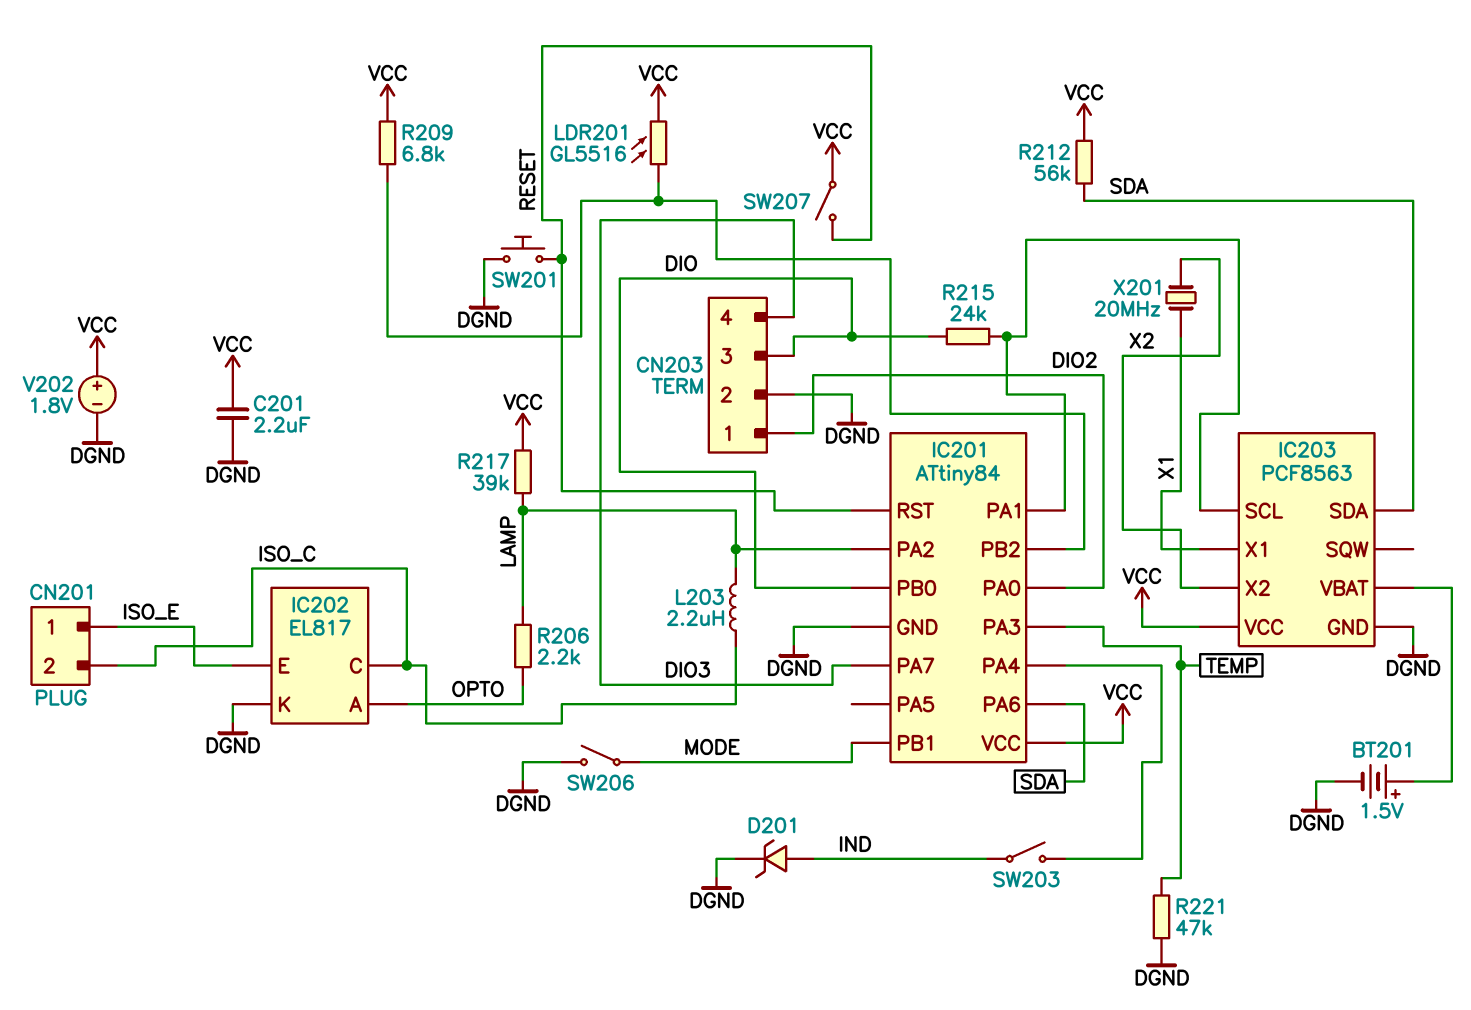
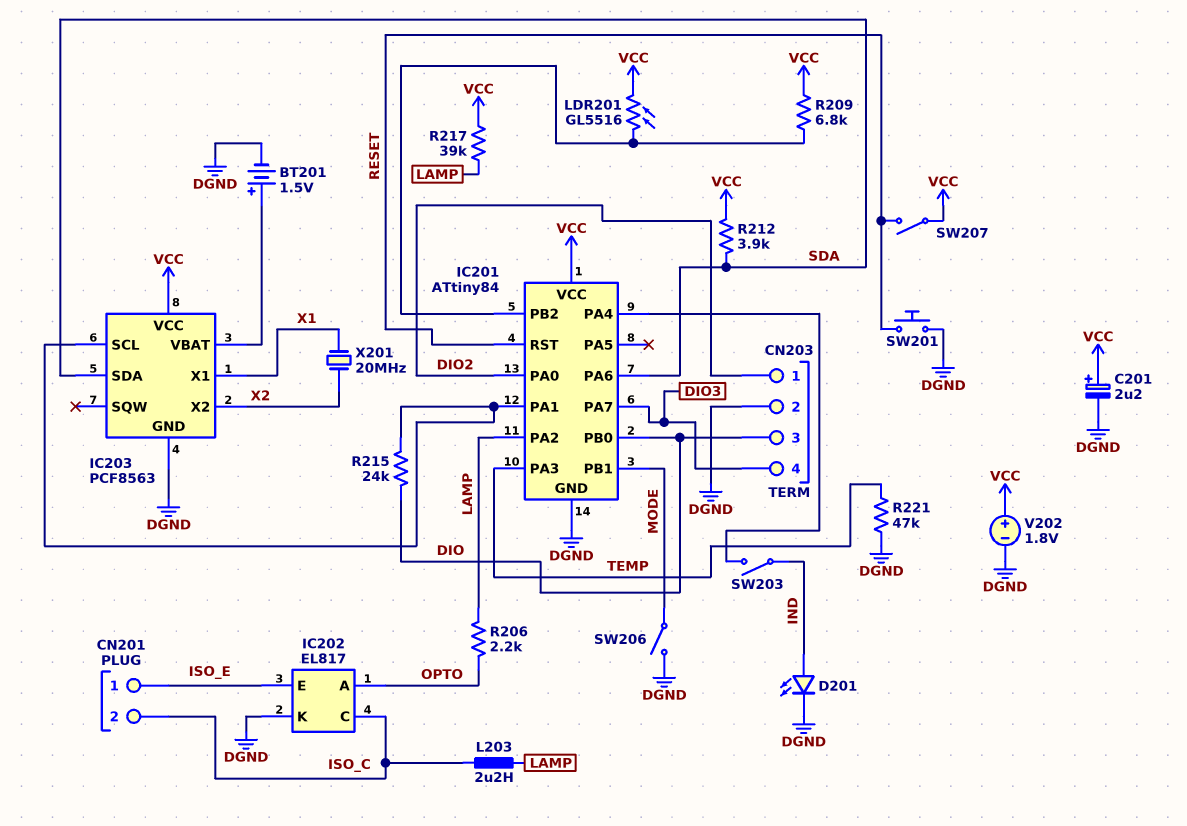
C201: 2.2uF (DGND, VCC) -> 2.2uF (plus VCC, minus DGND)
D201: zener (A IND, K DGND) -> LED (A IND, K DGND)
R212: 56k (SDA, VCC) -> 3.9k (SDA, VCC)

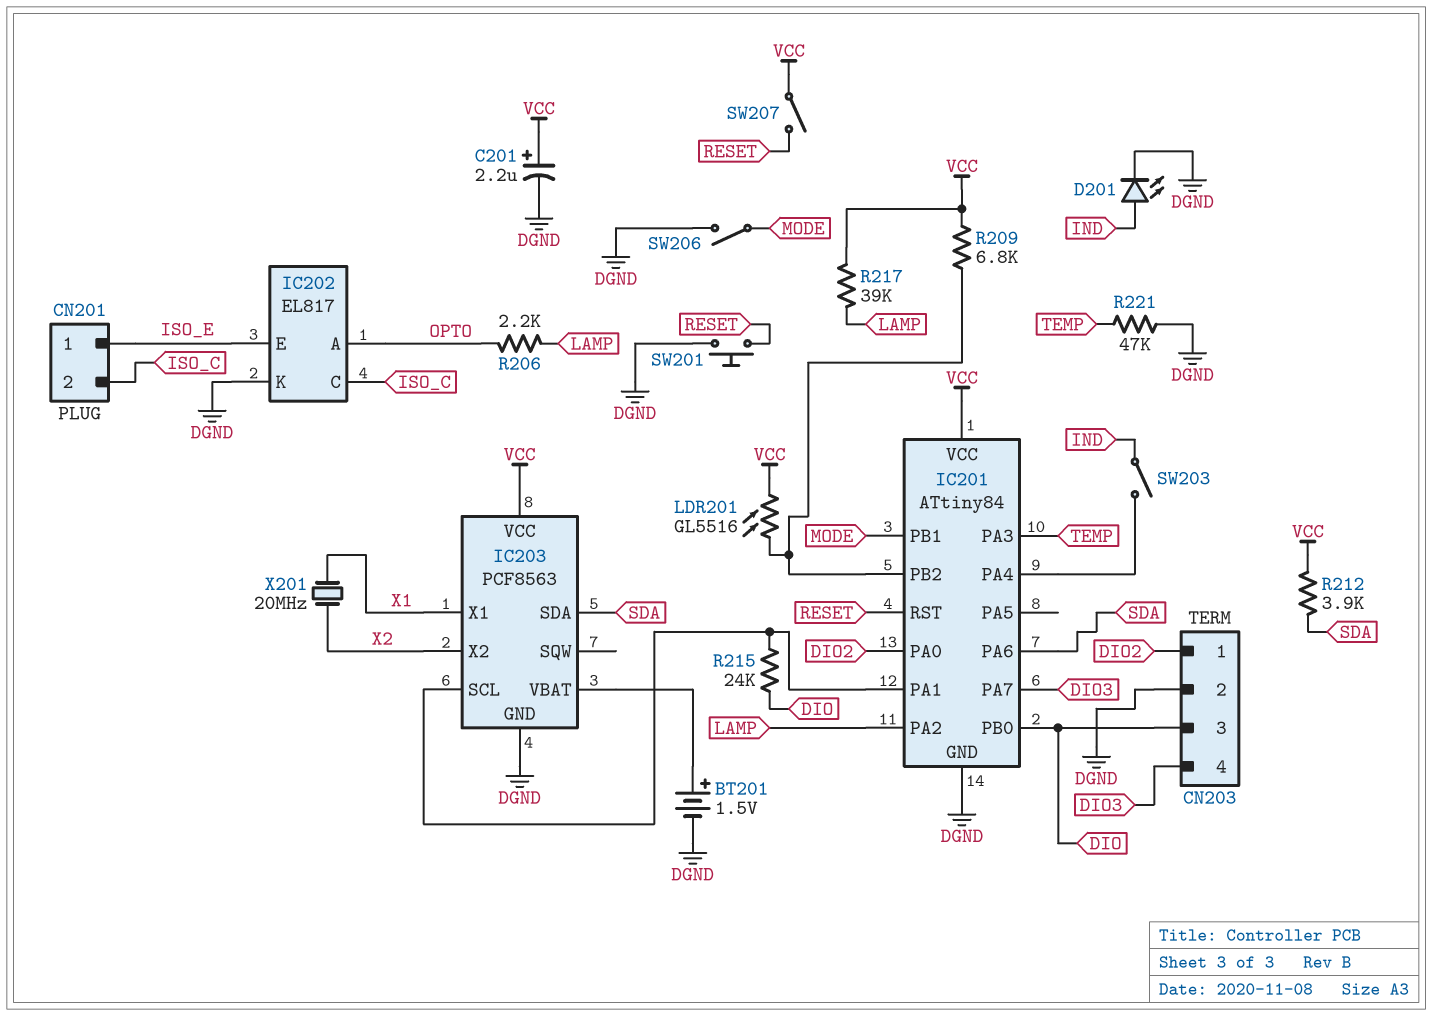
L203: 2.2uH (ISO_C, LAMP) -> none
V202: 1.8V (plus VCC, minus DGND) -> none

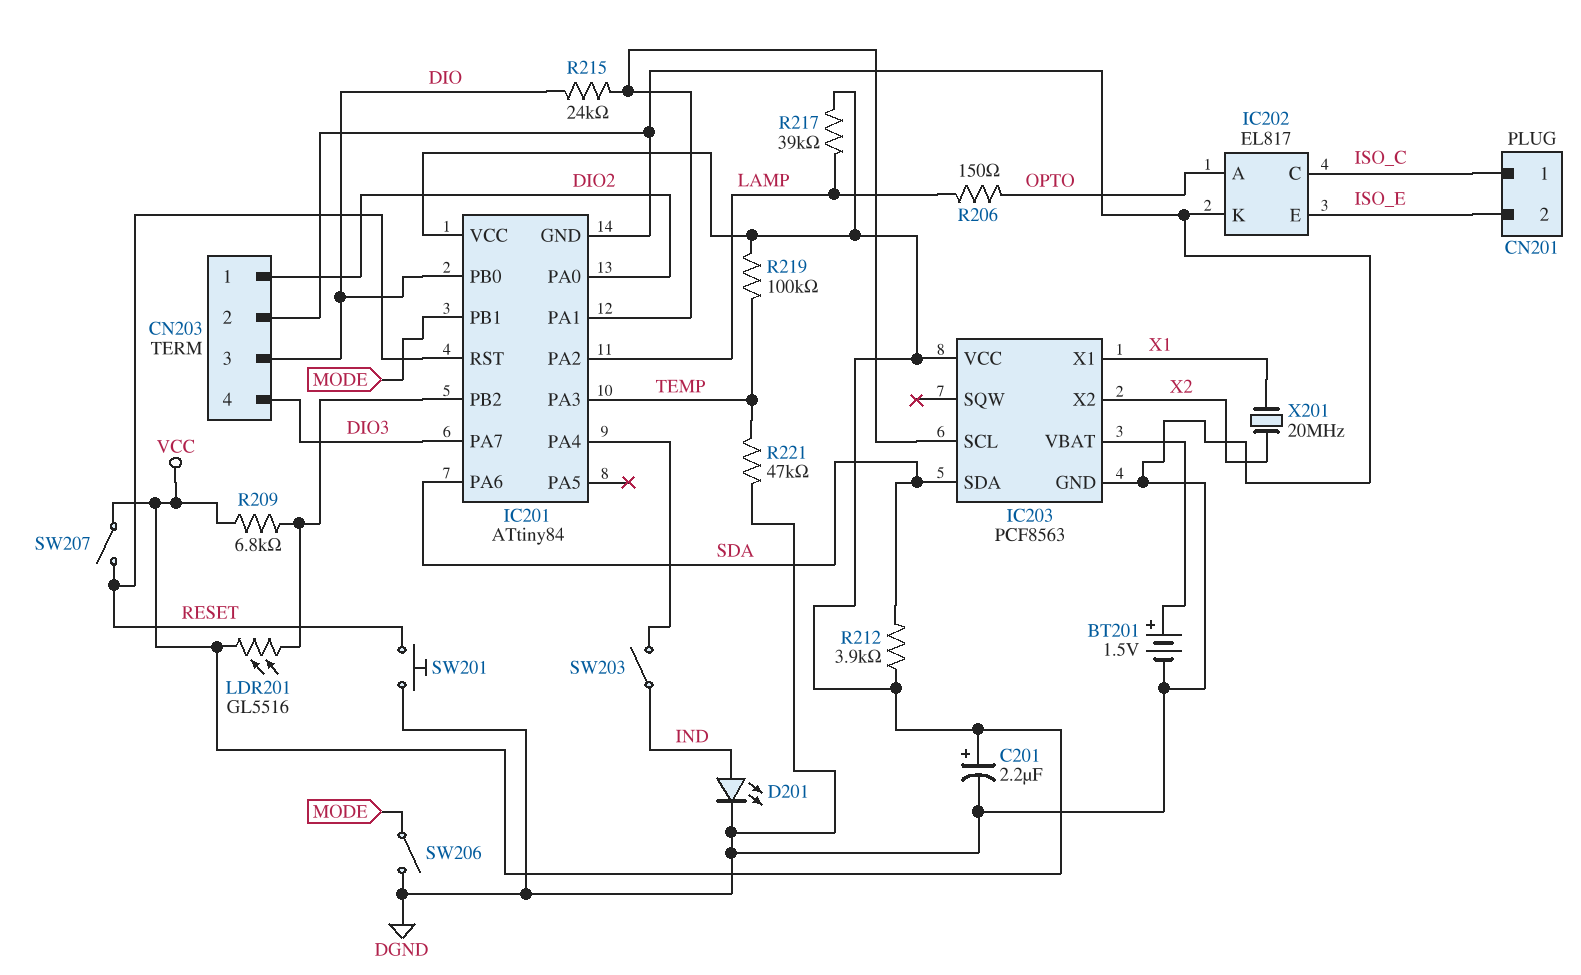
CN201 pin 1: ISO_E -> ISO_C
CN201 pin 2: ISO_C -> ISO_E
R206: 2.2k (LAMP, OPTO) -> 150 (LAMP, OPTO)
R219: none -> 100k (TEMP, VCC)

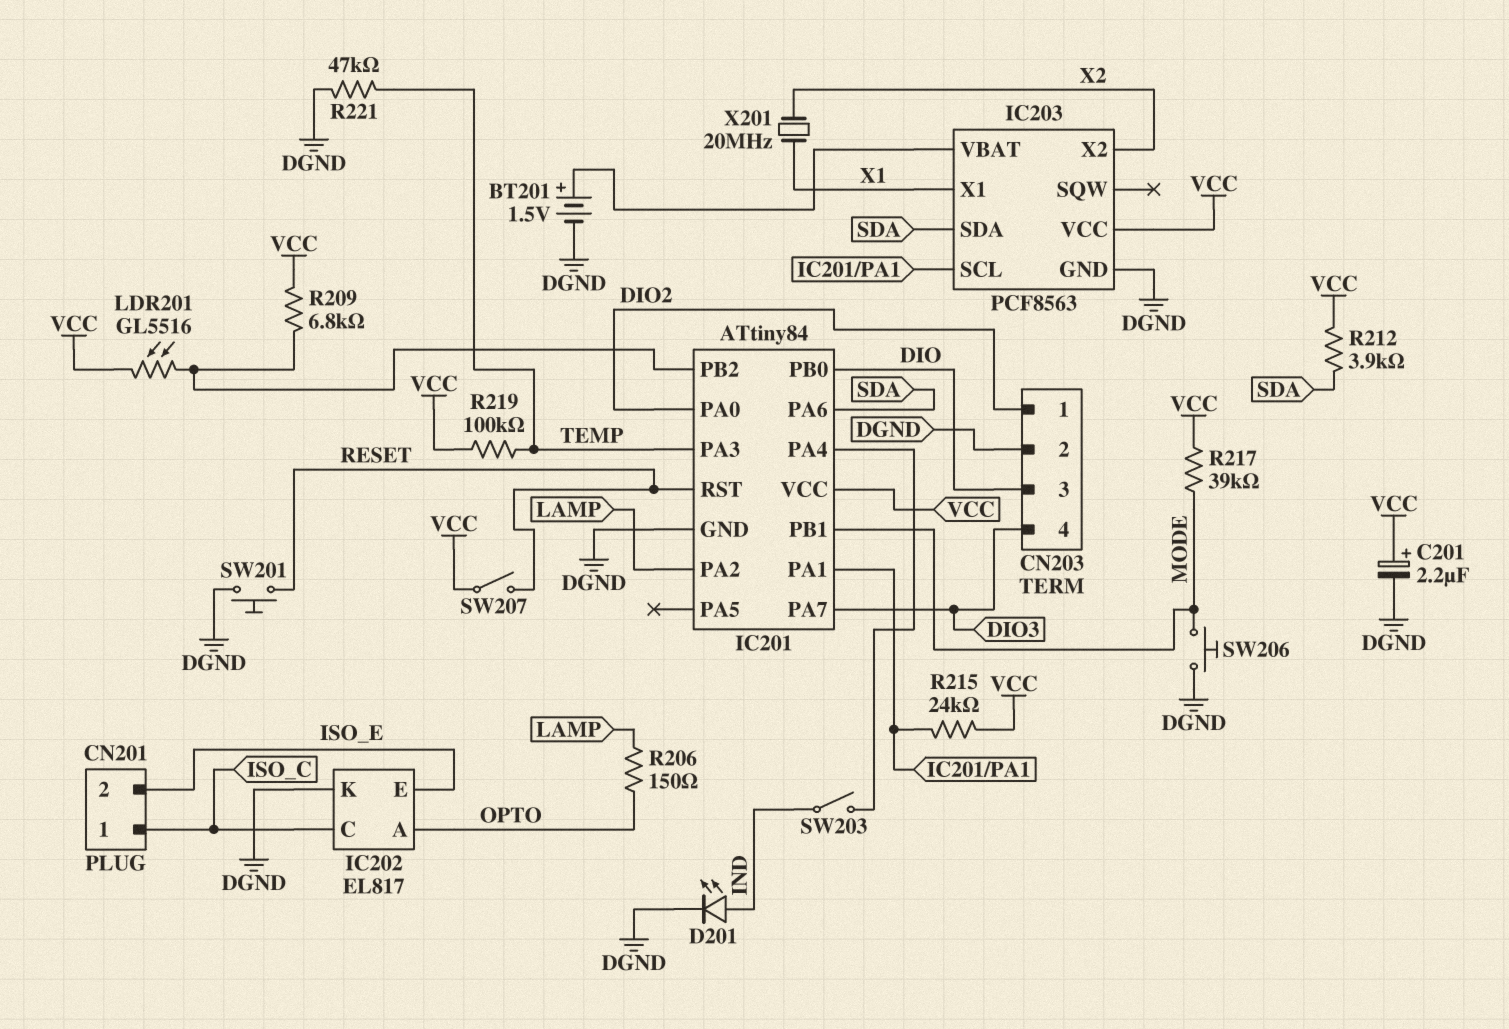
R215: 24k (DIO, IC201/PA1) -> 24k (IC201/PA1, VCC)
R217: 39k (LAMP, VCC) -> 39k (MODE, VCC)
SW206: switch (DGND, MODE) -> button (DGND, MODE)

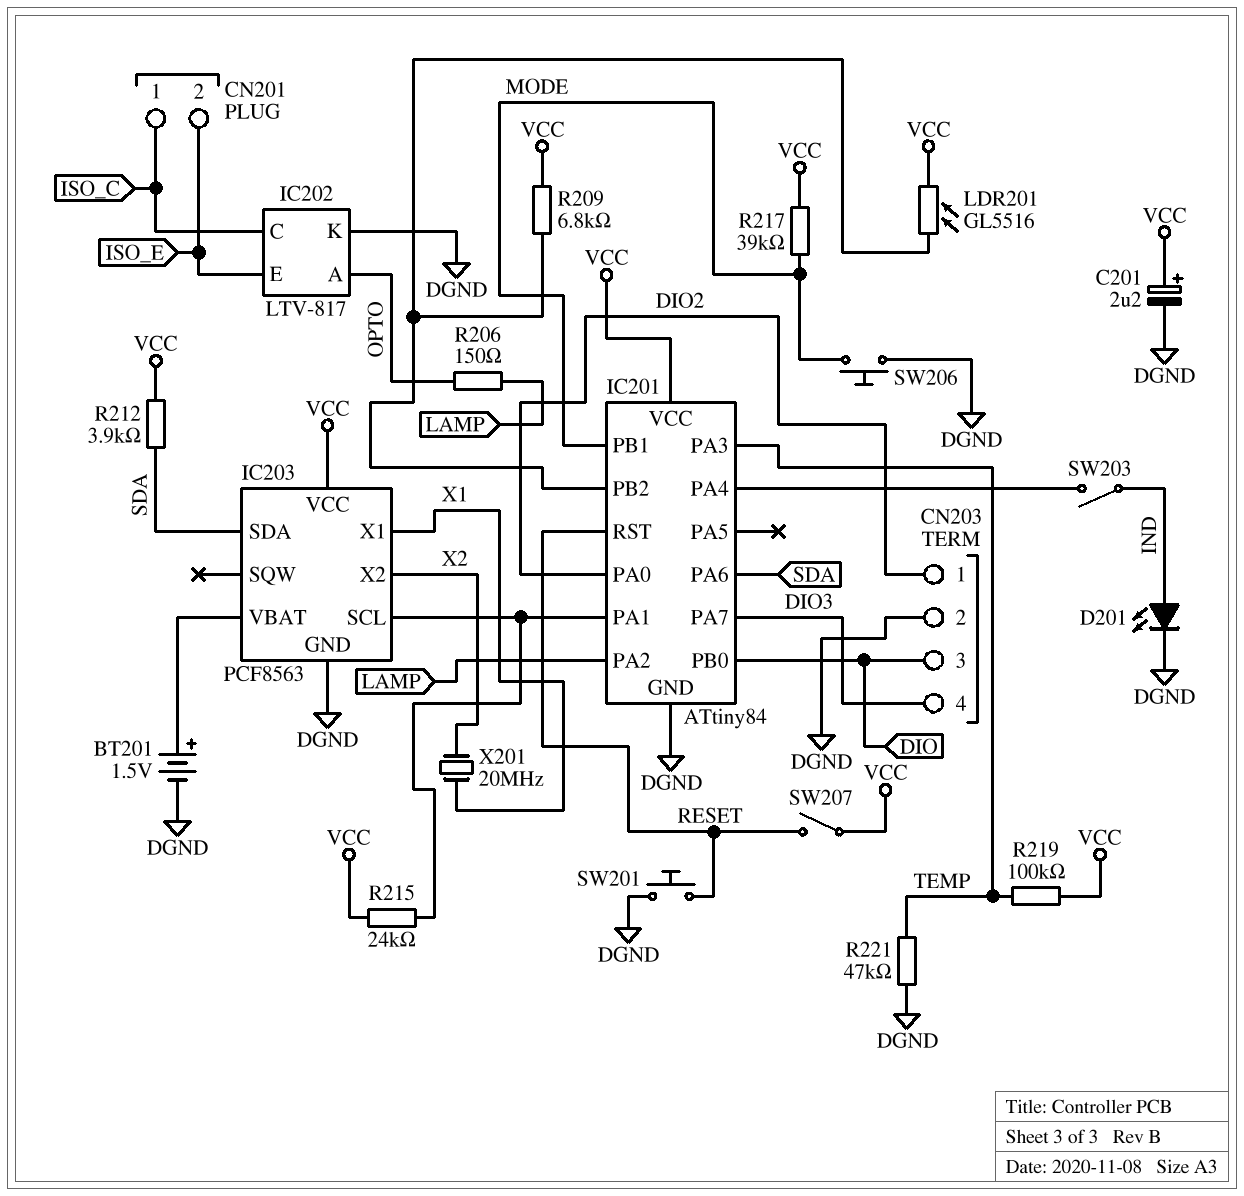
IC202: EL817 -> LTV-817

